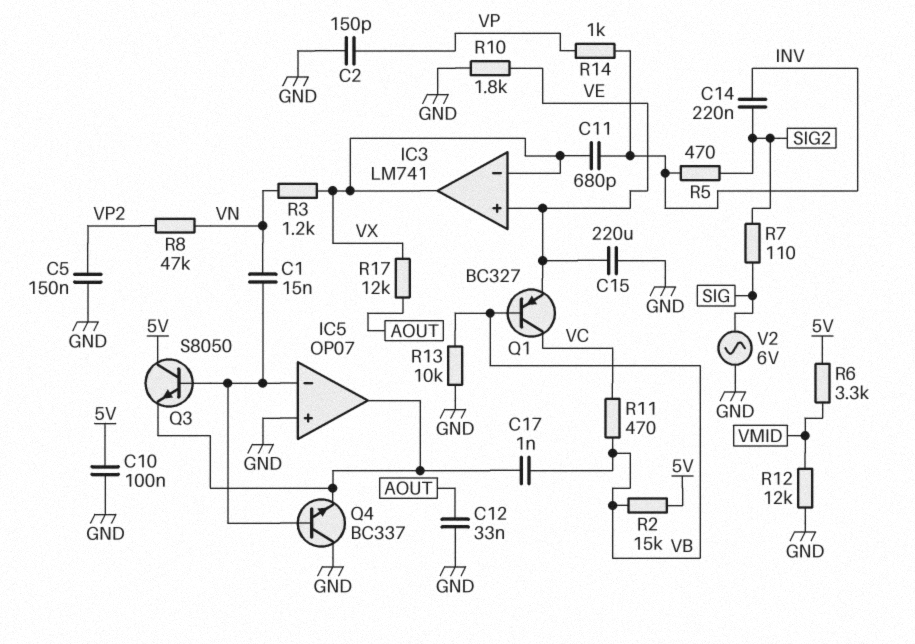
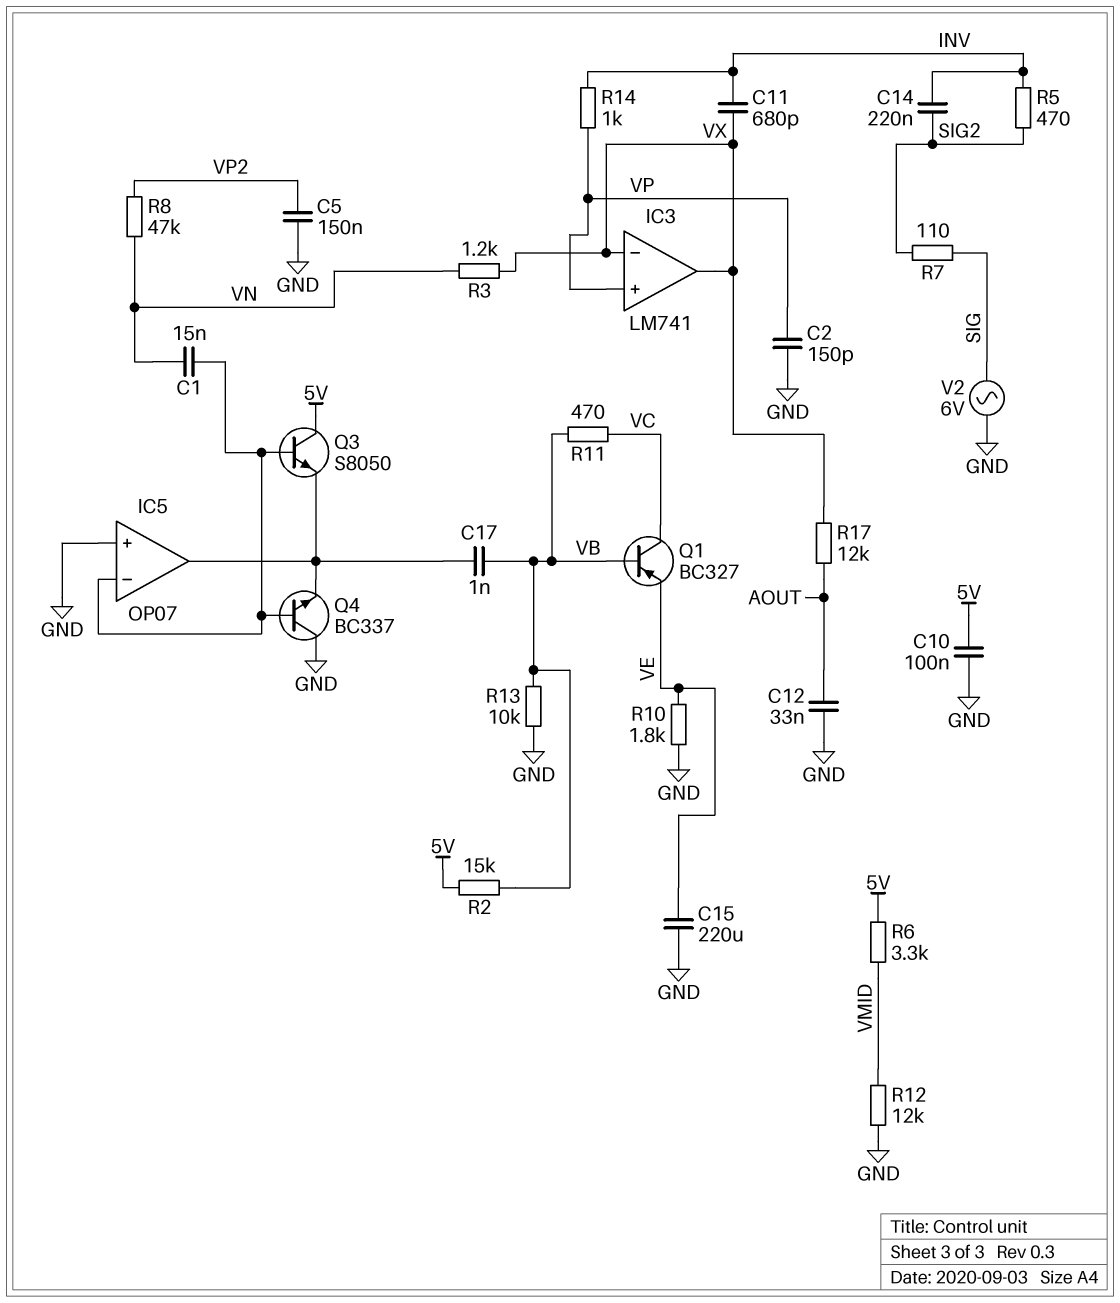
IC3 pin in+: VE -> VP

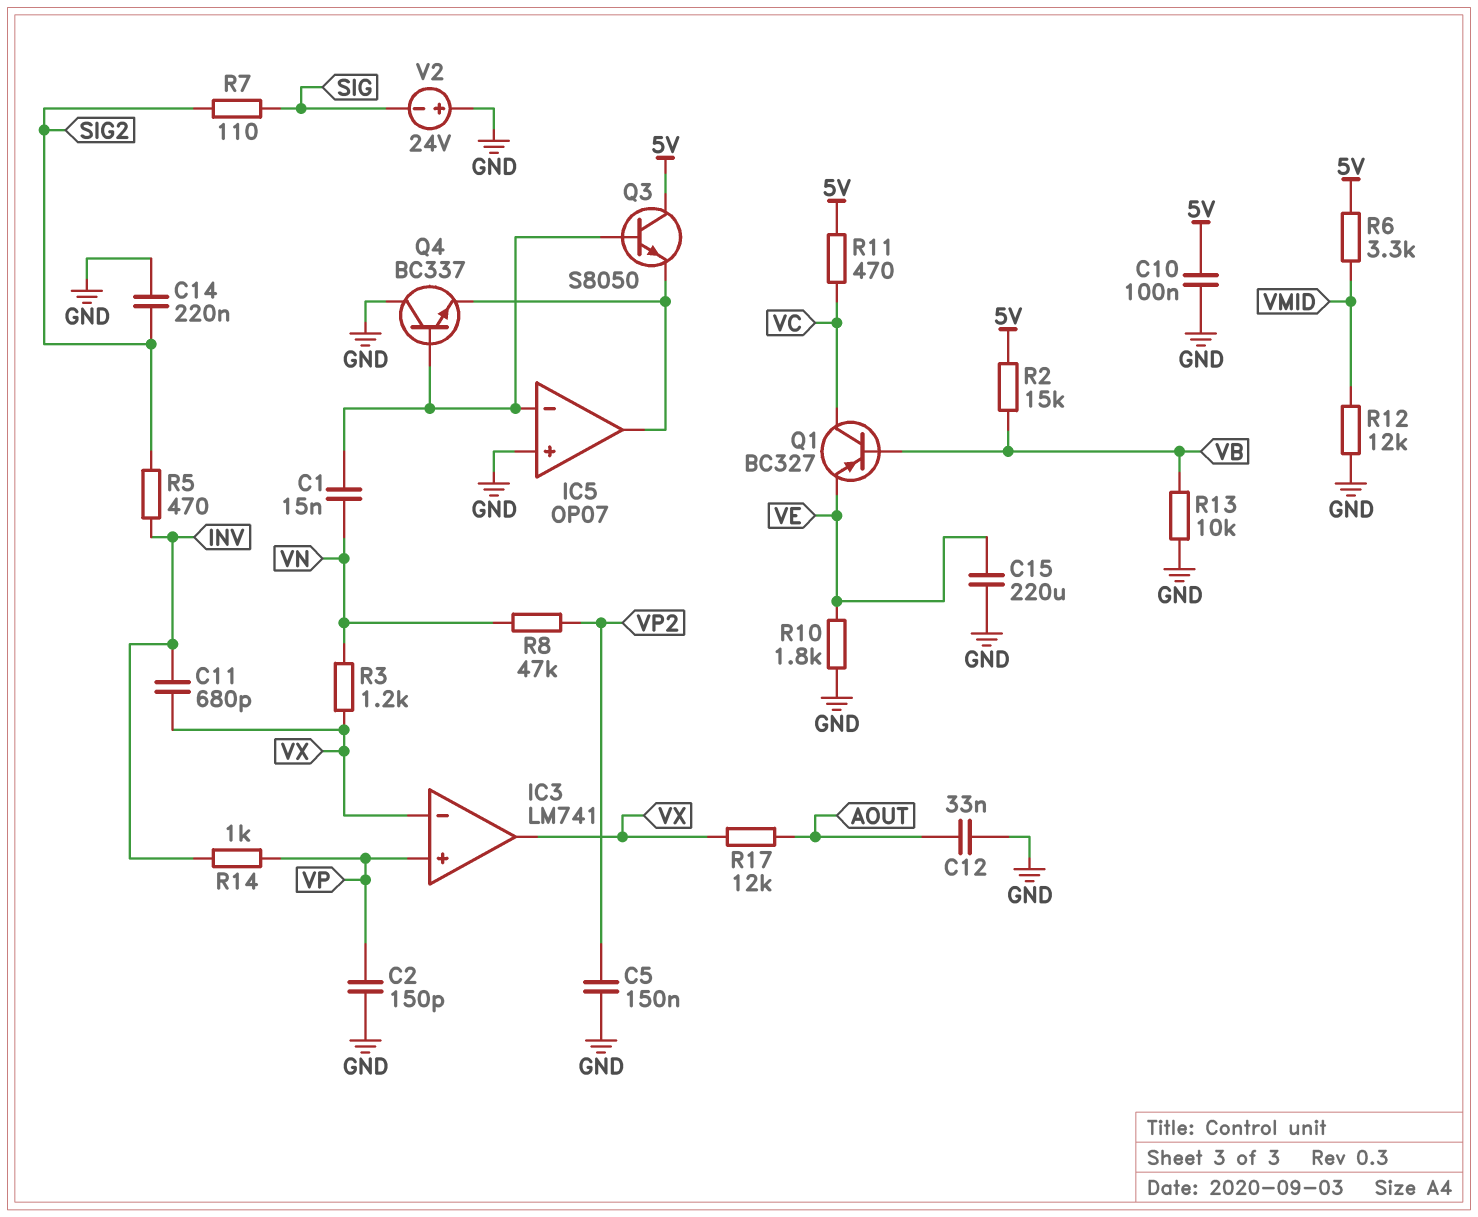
C14: 220nF (INV, SIG2) -> 220nF (GND, SIG2)
C17: 1nF (IC5/out, VB) -> none
R11: 470 (VB, VC) -> 470 (5V, VC)
V2: AC 6V (GND, SIG) -> 24V (plus GND, minus SIG)

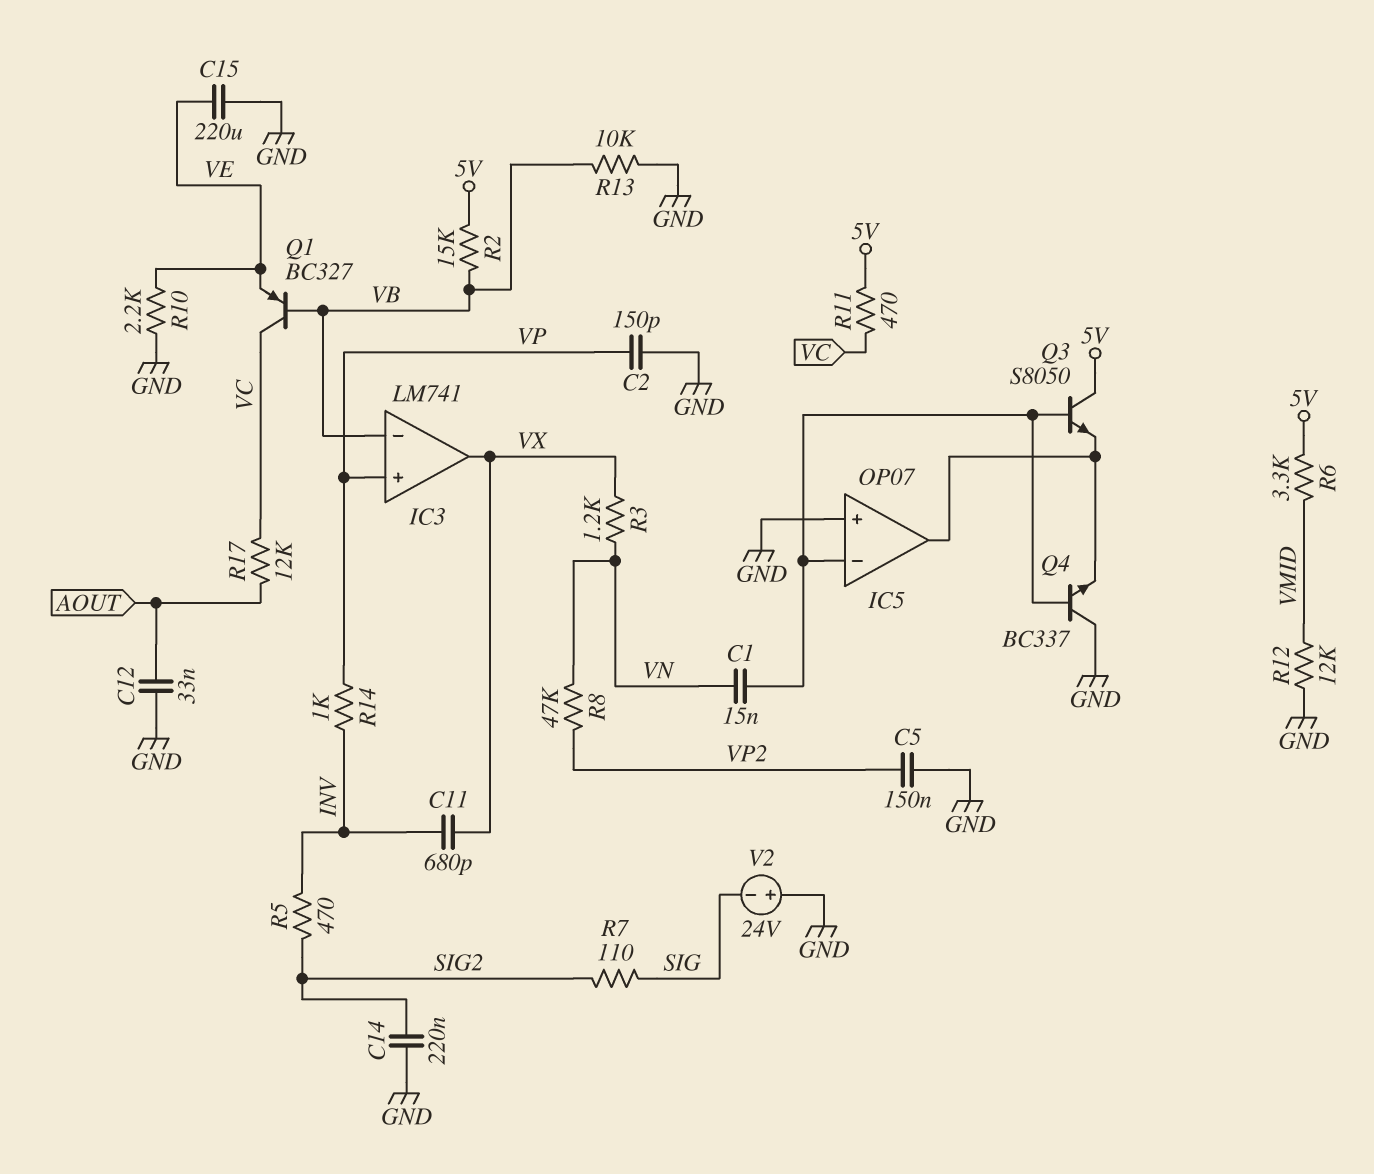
C10: 100nF (5V, GND) -> none
IC3 pin in-: VX -> VB
R10: 1.8k (GND, VE) -> 2.2k (GND, VE)
R17: 12k (AOUT, VX) -> 12k (AOUT, VC)

